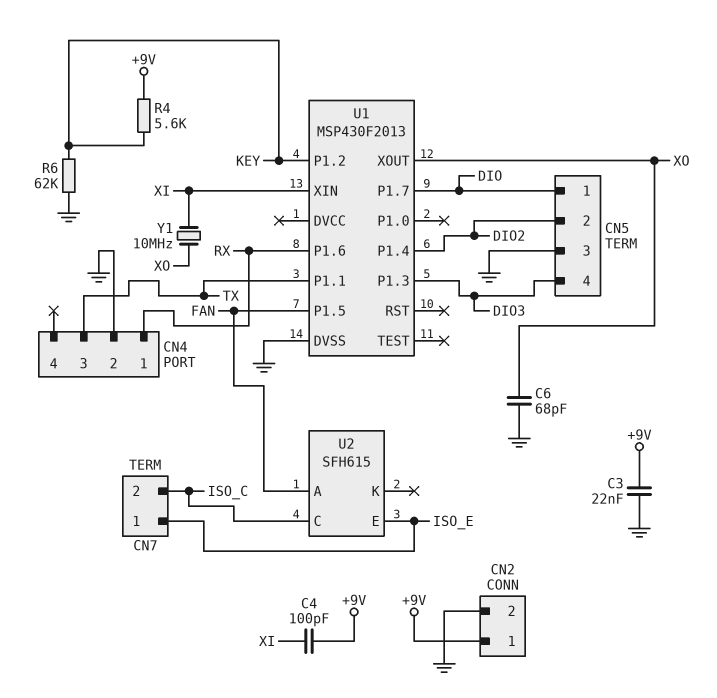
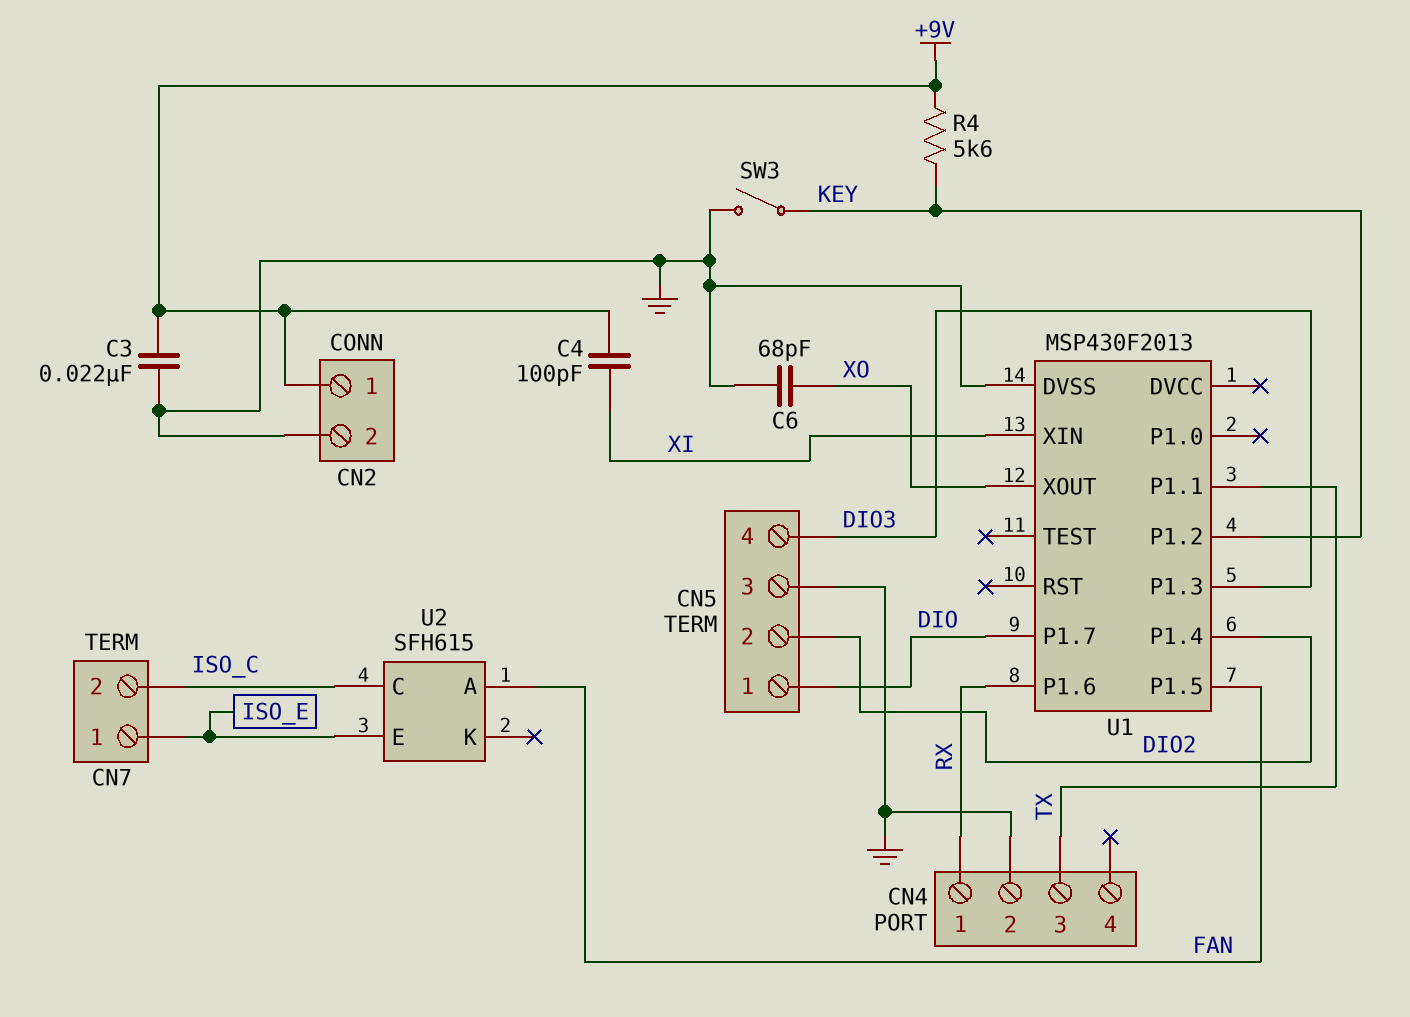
R6: 62k (GND, KEY) -> none
SW3: none -> switch (GND, KEY)
Y1: 10MHz (XI, XO) -> none

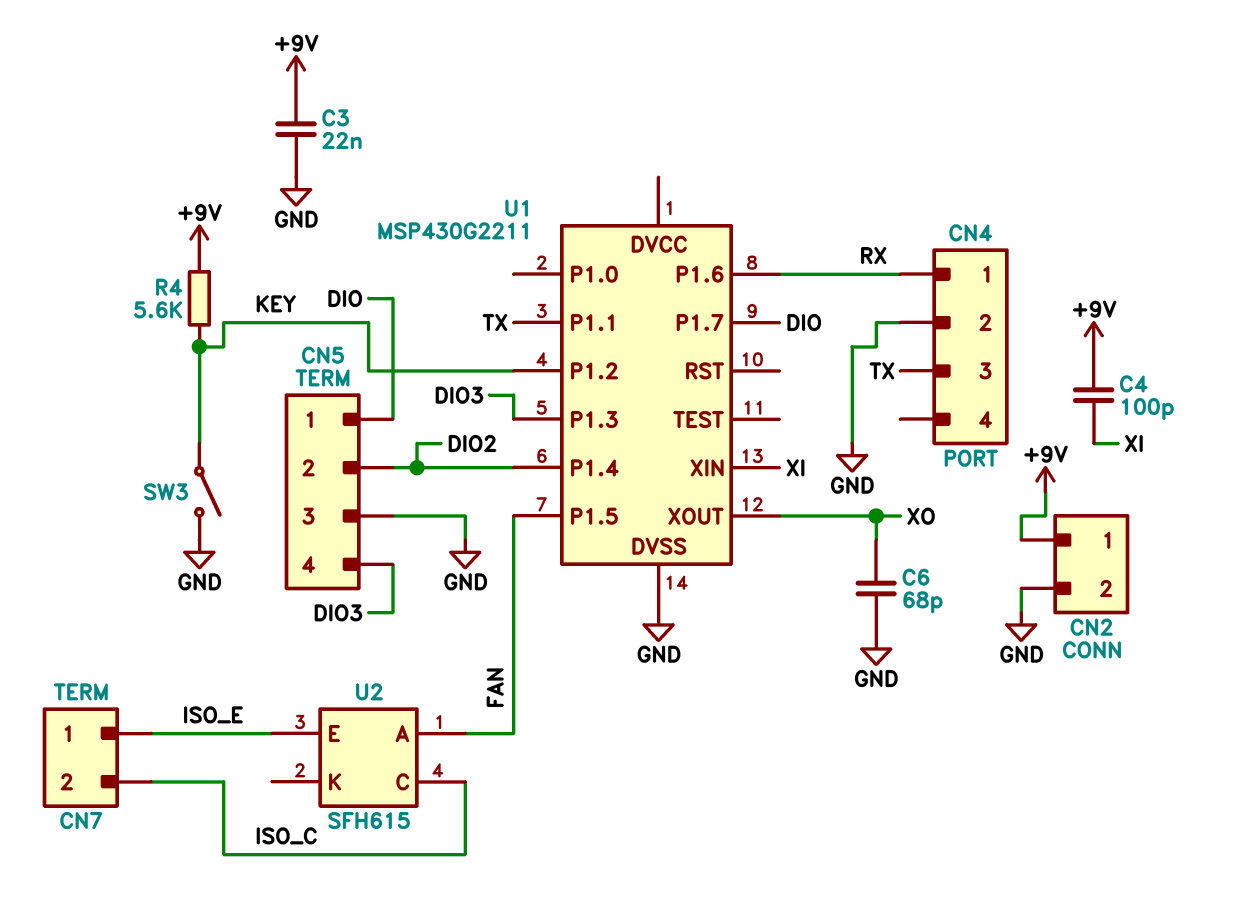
U1: MSP430F2013 -> MSP430G2211

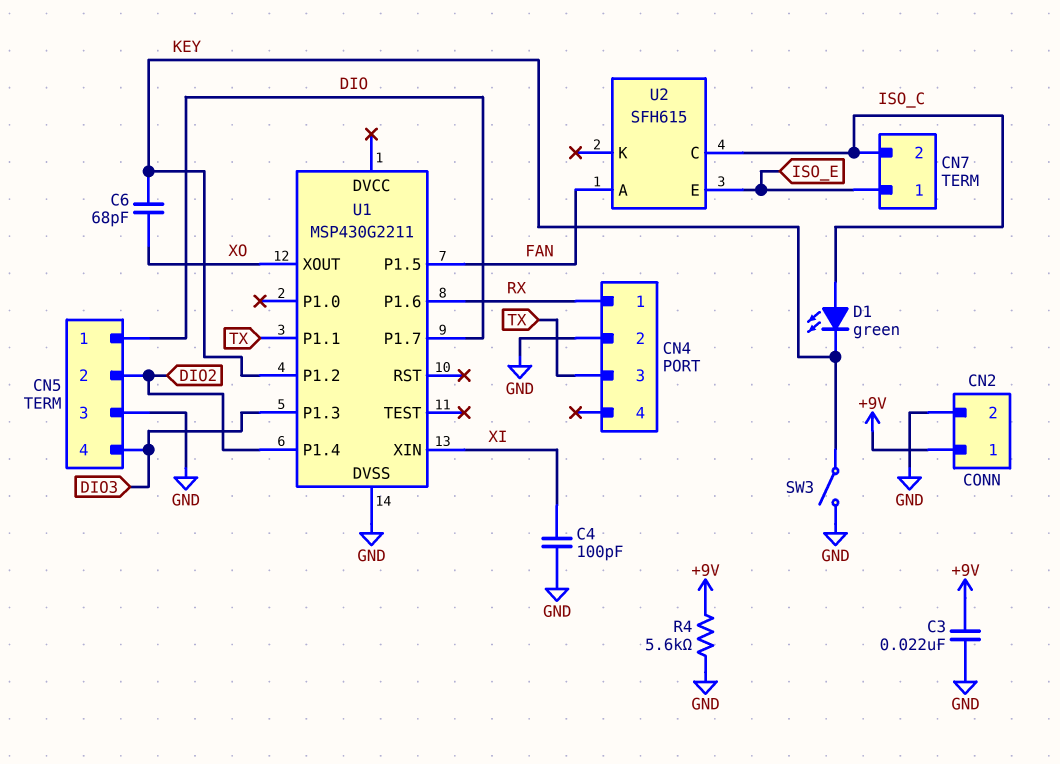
C4: 100pF (+9V, XI) -> 100pF (GND, XI)
C6: 68pF (GND, XO) -> 68pF (KEY, XO)
D1: none -> LED green (A ISO_C, K KEY)
R4: 5.6k (+9V, KEY) -> 5.6k (+9V, GND)

